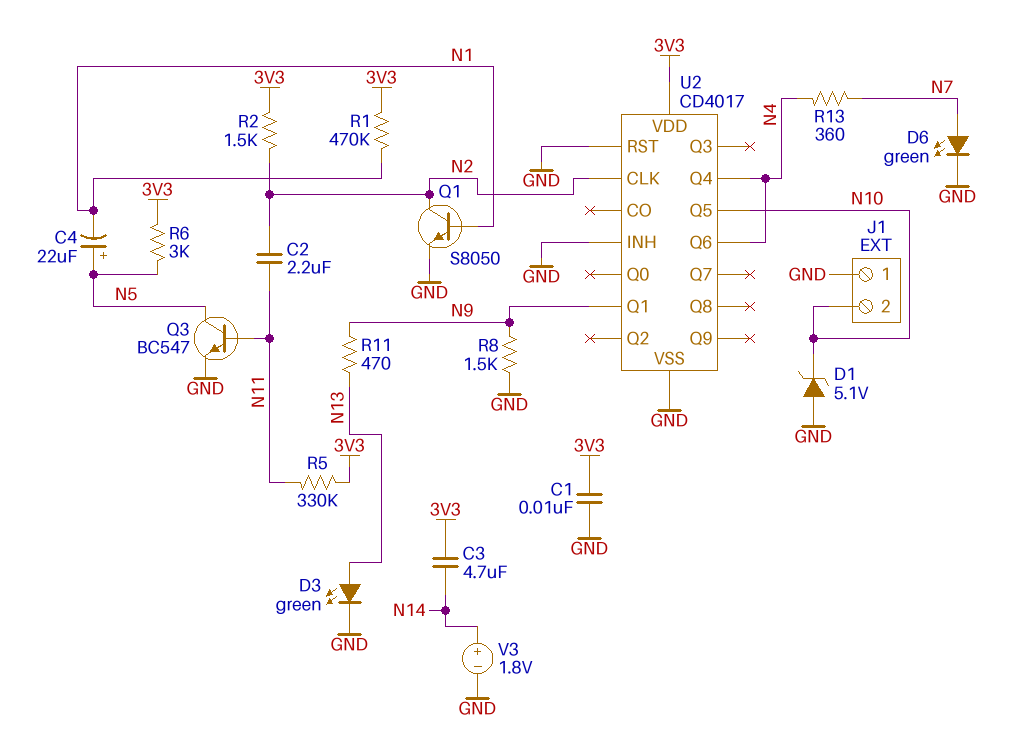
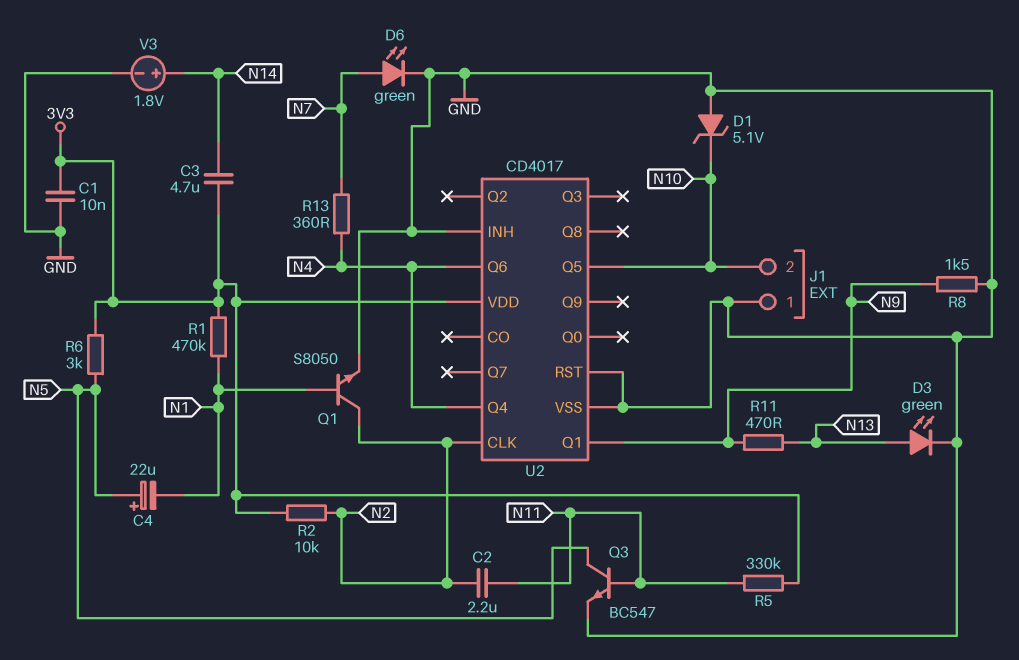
R2: 1.5k (3V3, N2) -> 10k (3V3, N2)

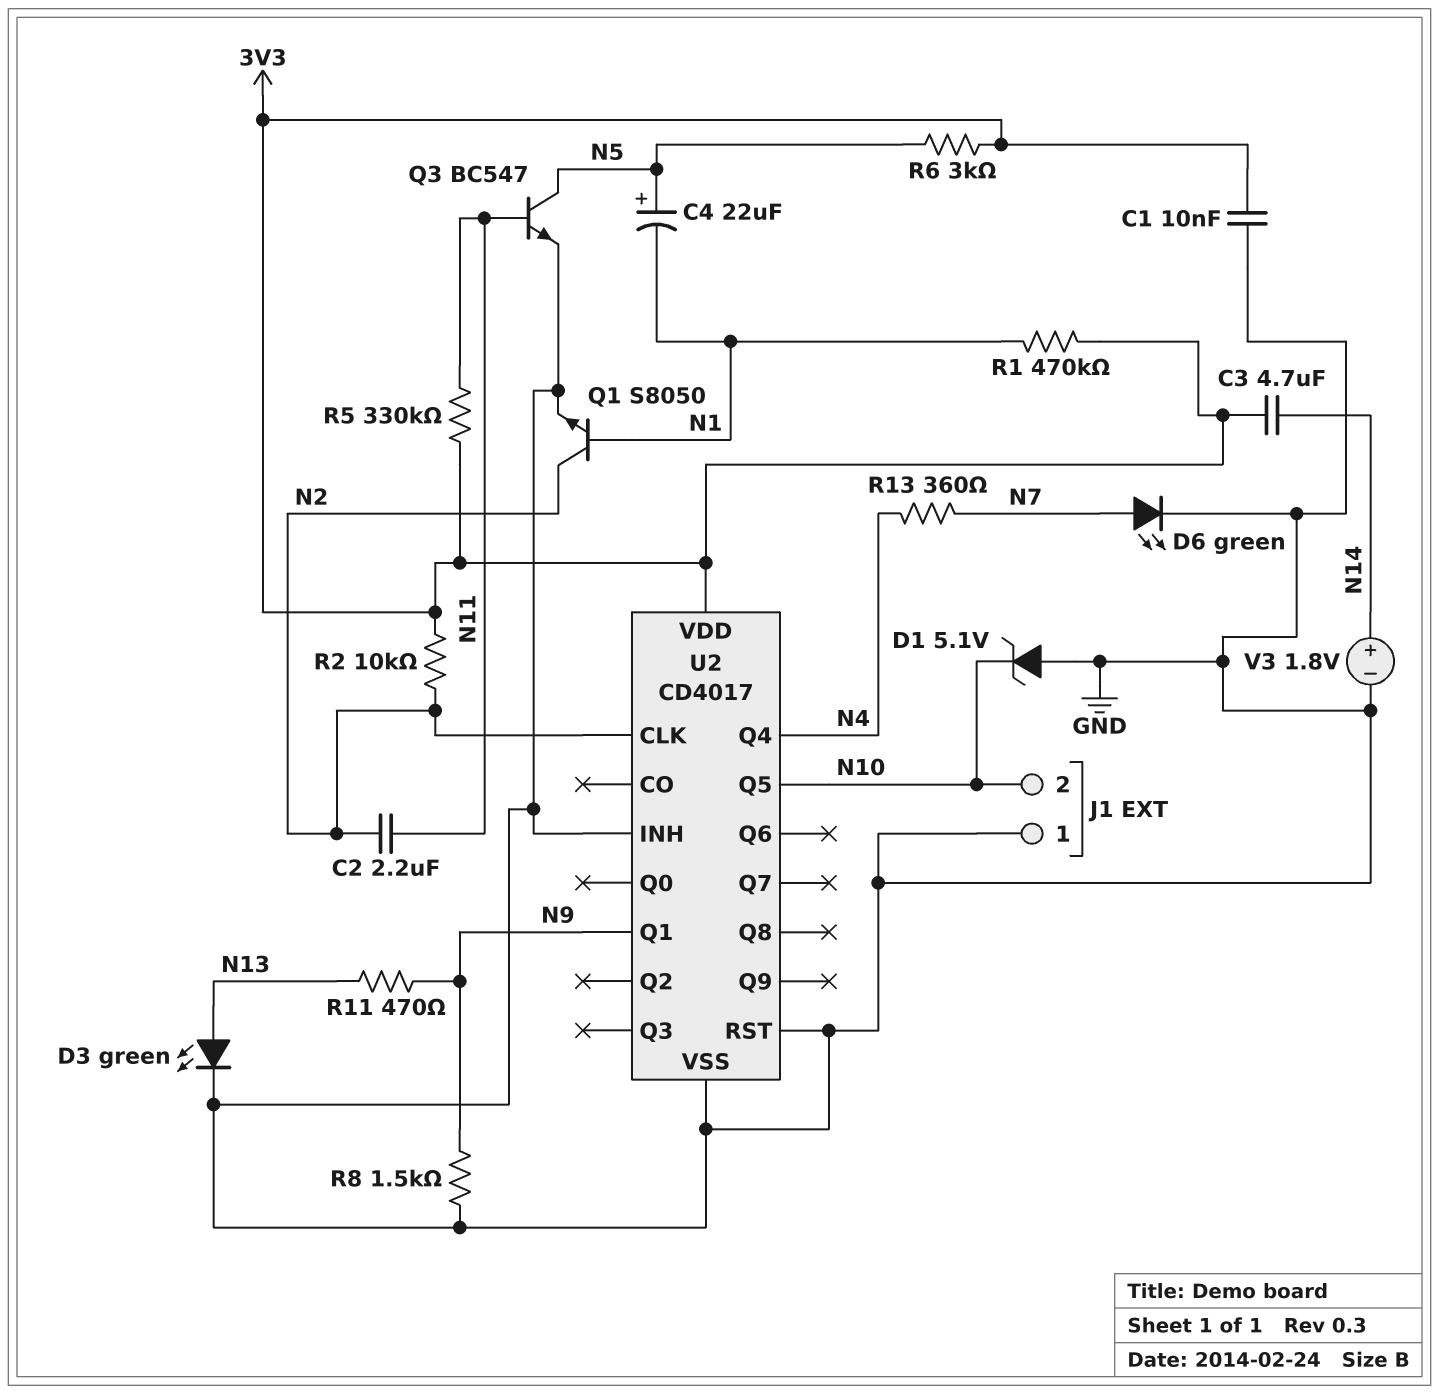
U2 pin Q6: N4 -> none

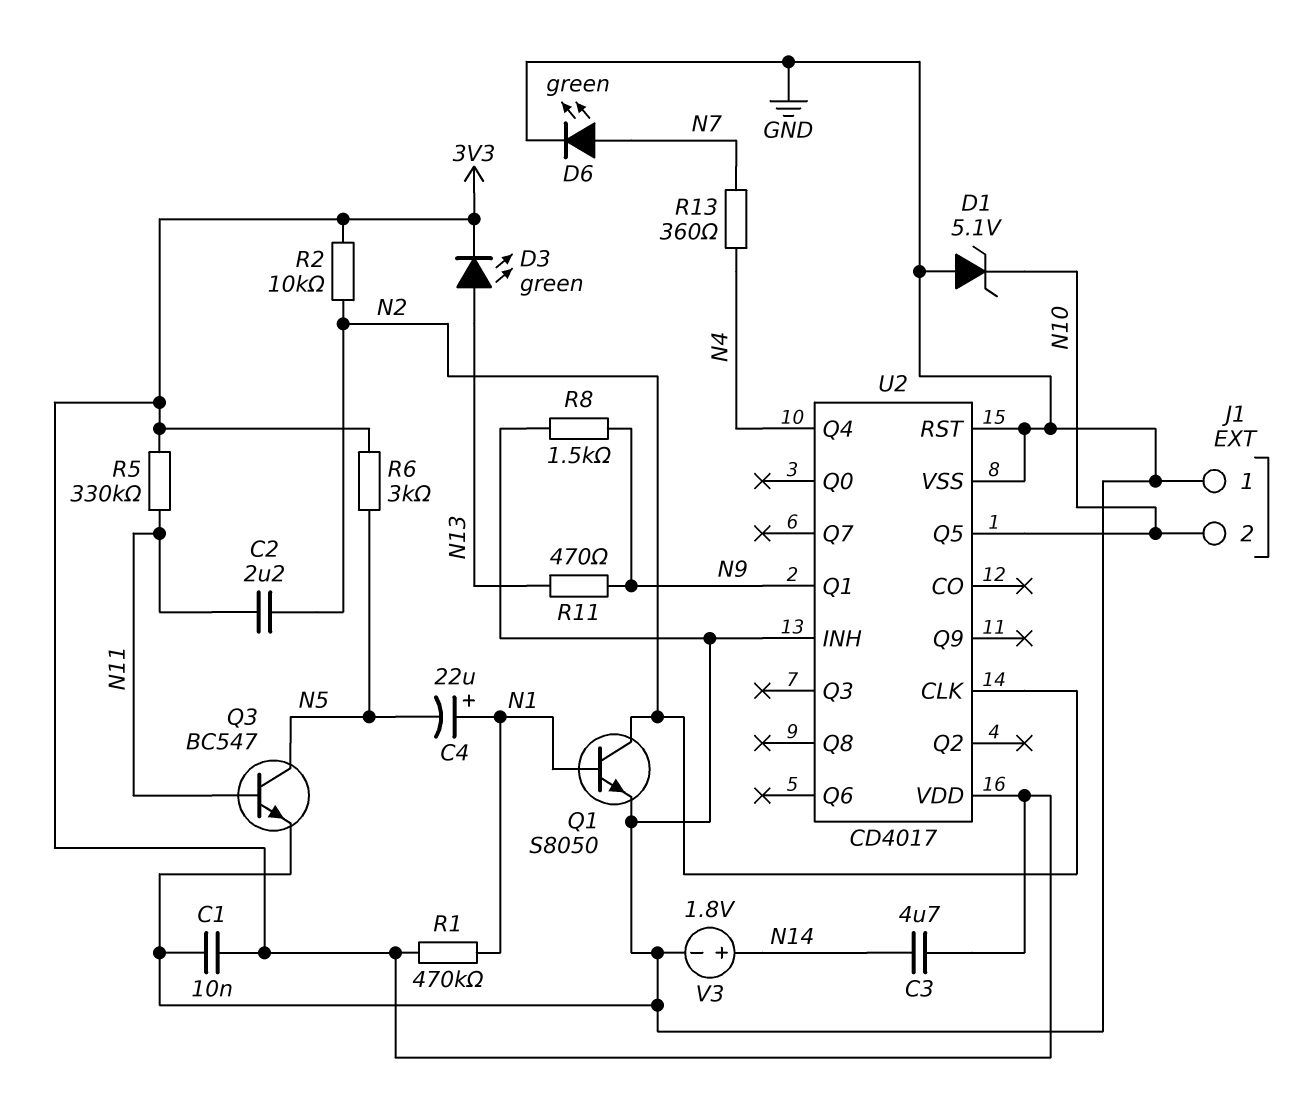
C4: 22uF (plus N5, minus N1) -> 22uF (plus N1, minus N5)
D3: LED green (A N13, K GND) -> LED green (A N13, K 3V3)

